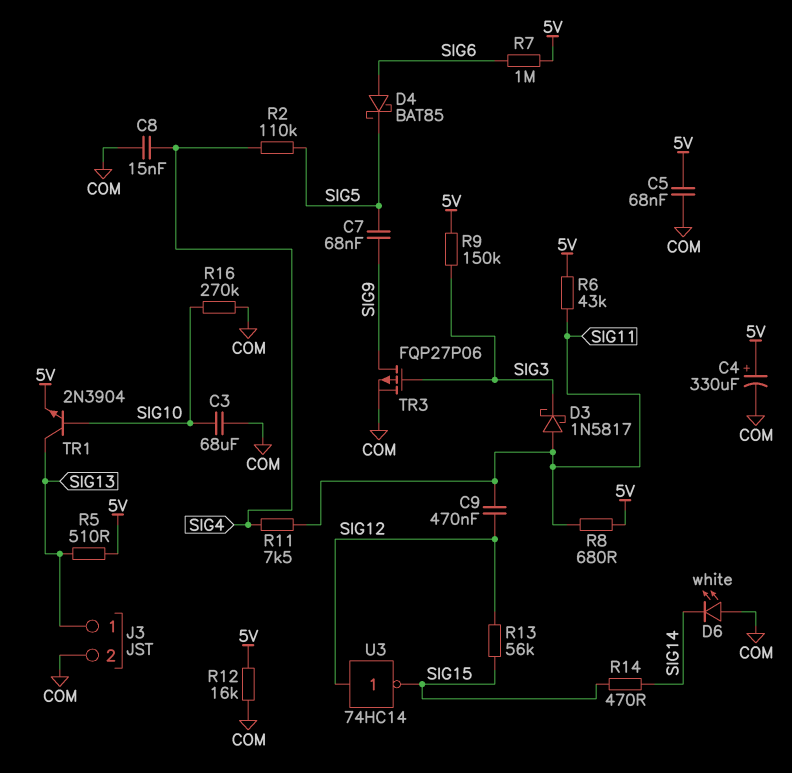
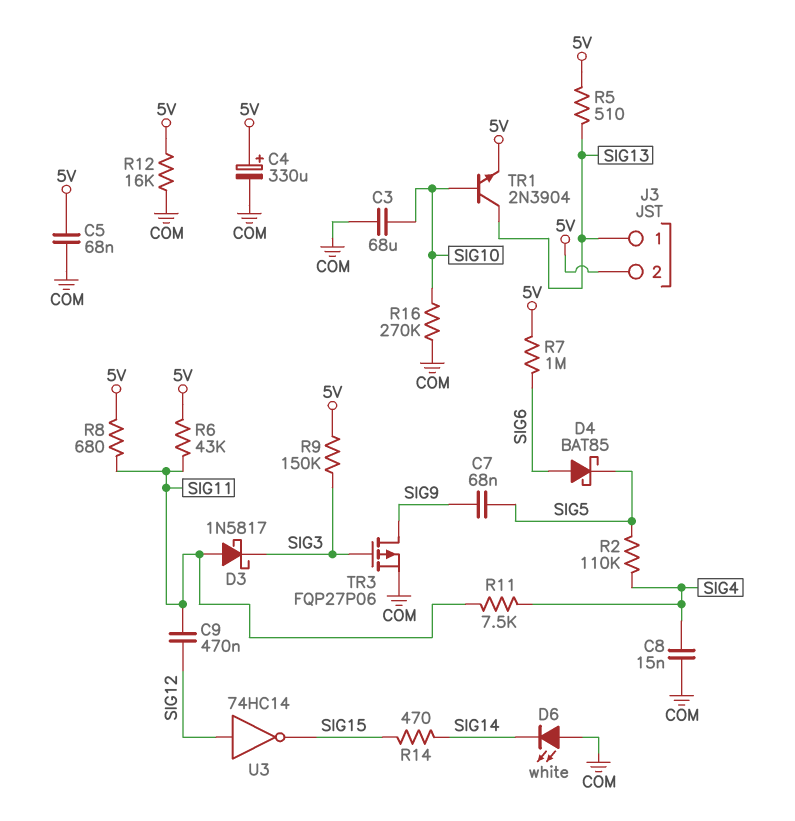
J3 pin 2: COM -> 5V
R13: 56k (SIG12, SIG15) -> none

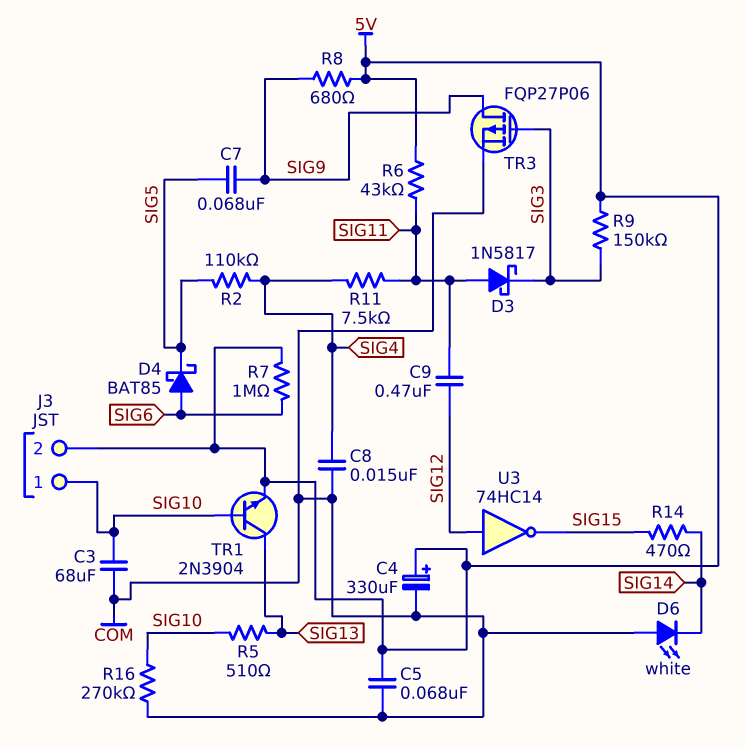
J3 pin 1: SIG13 -> SIG10
R5: 510 (5V, SIG13) -> 510 (SIG10, SIG13)
R8: 680 (5V, SIG11) -> 680 (5V, SIG9)
R12: 16k (5V, COM) -> none

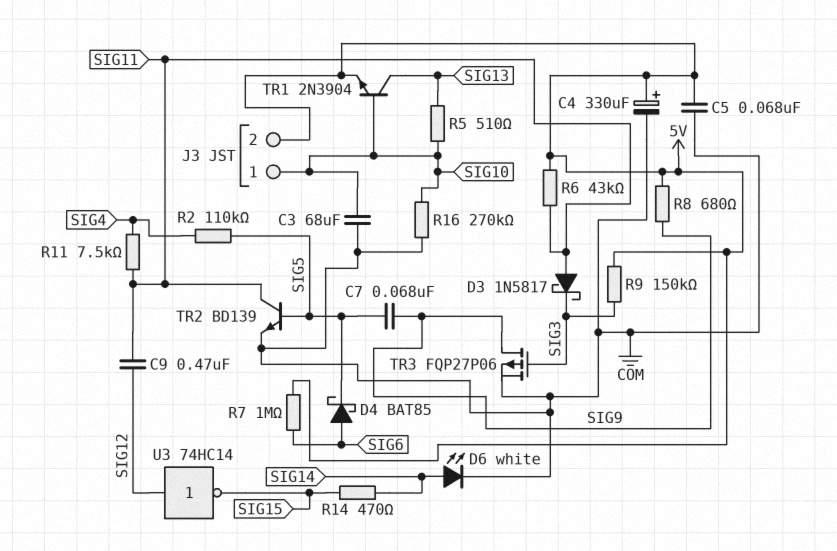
C8: 15nF (COM, SIG4) -> none
D6: LED white (A COM, K SIG14) -> LED white (A SIG14, K COM)
TR2: none -> NPN BD139 (B SIG5, C SIG11, E COM)

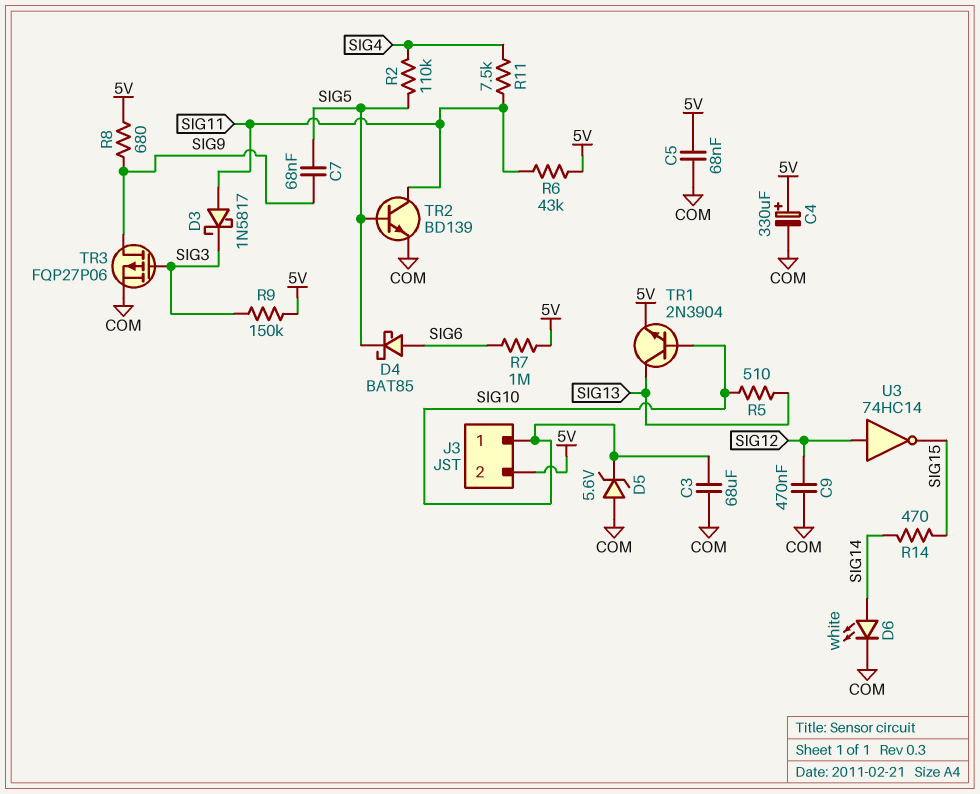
C9: 470nF (SIG11, SIG12) -> 470nF (COM, SIG12)
D5: none -> zener 5.6V (A COM, K SIG10)
R16: 270k (COM, SIG10) -> none

